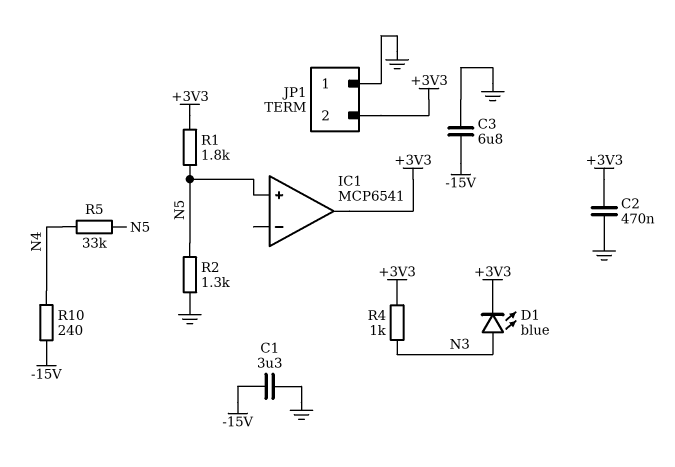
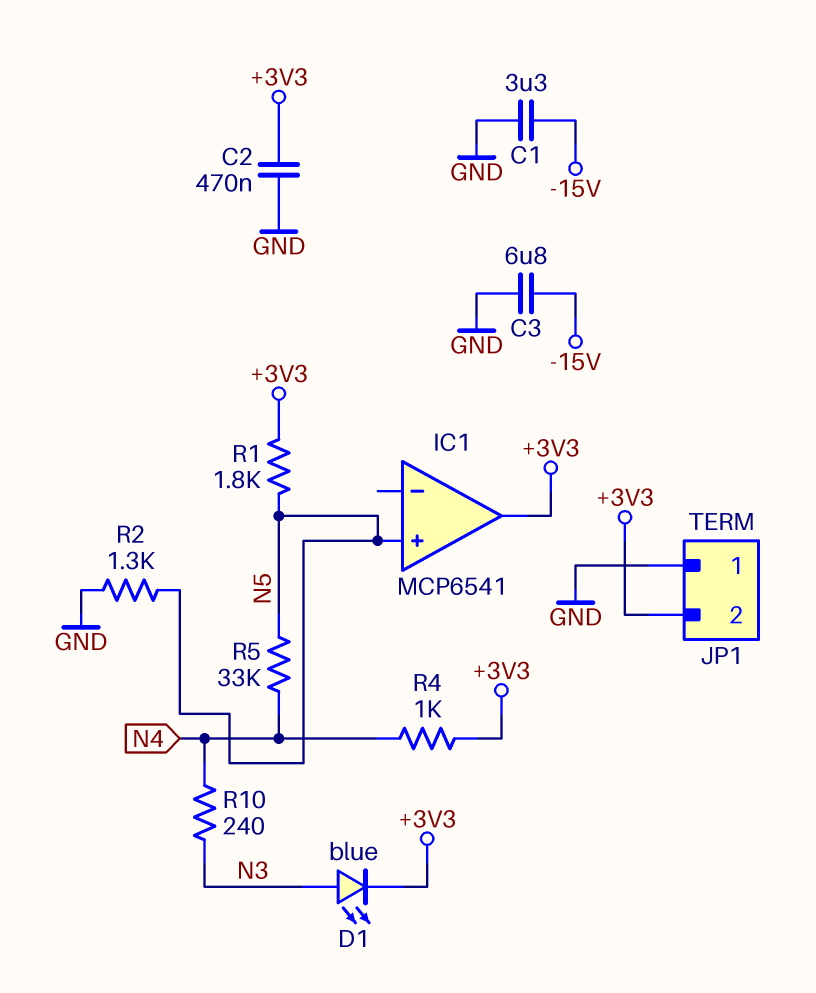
R4: 1k (+3V3, N3) -> 1k (+3V3, N4)
R10: 240 (-15V, N4) -> 240 (N3, N4)

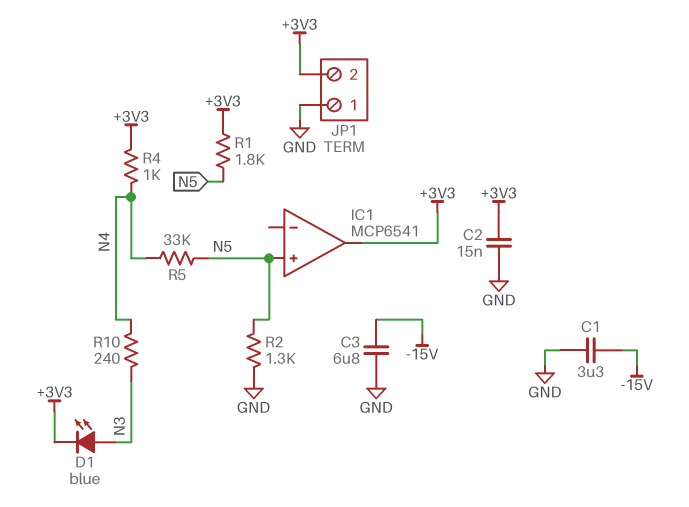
C2: 470nF (+3V3, GND) -> 15nF (+3V3, GND)

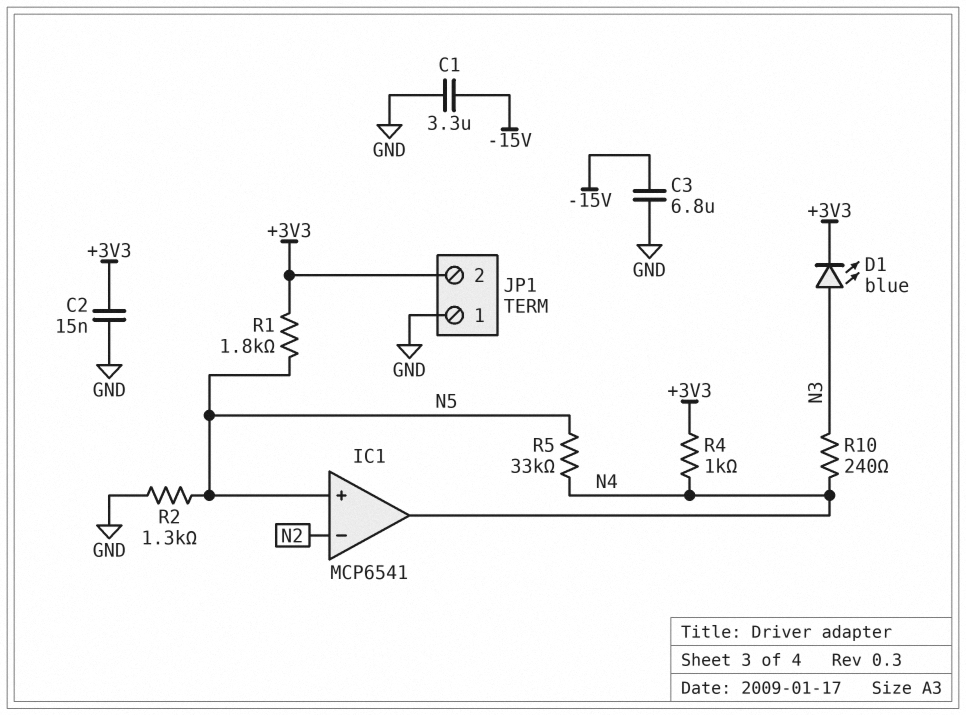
IC1 pin in-: none -> N2
IC1 pin out: +3V3 -> N4

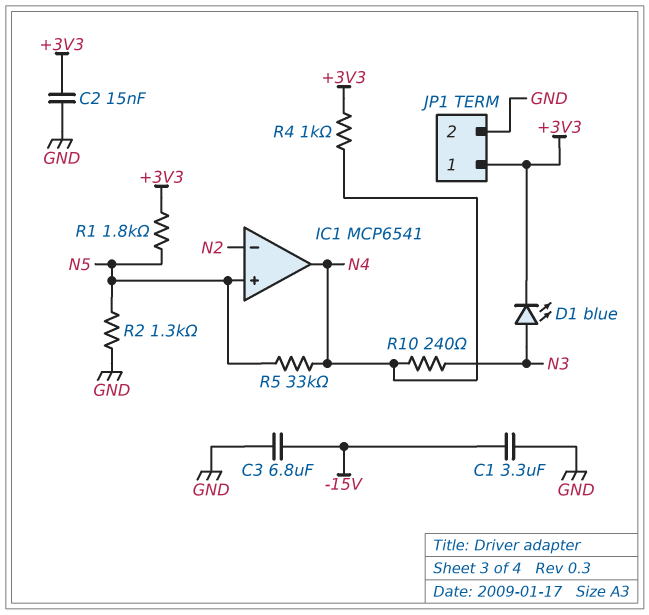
JP1 pin 1: GND -> +3V3
JP1 pin 2: +3V3 -> GND

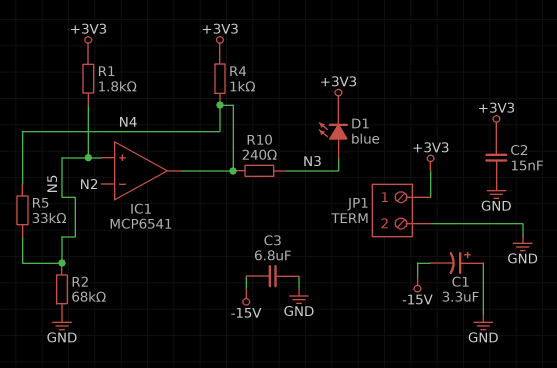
C1: 3.3uF (-15V, GND) -> 3.3uF (plus GND, minus -15V)
R2: 1.3k (GND, N5) -> 68k (GND, N5)

